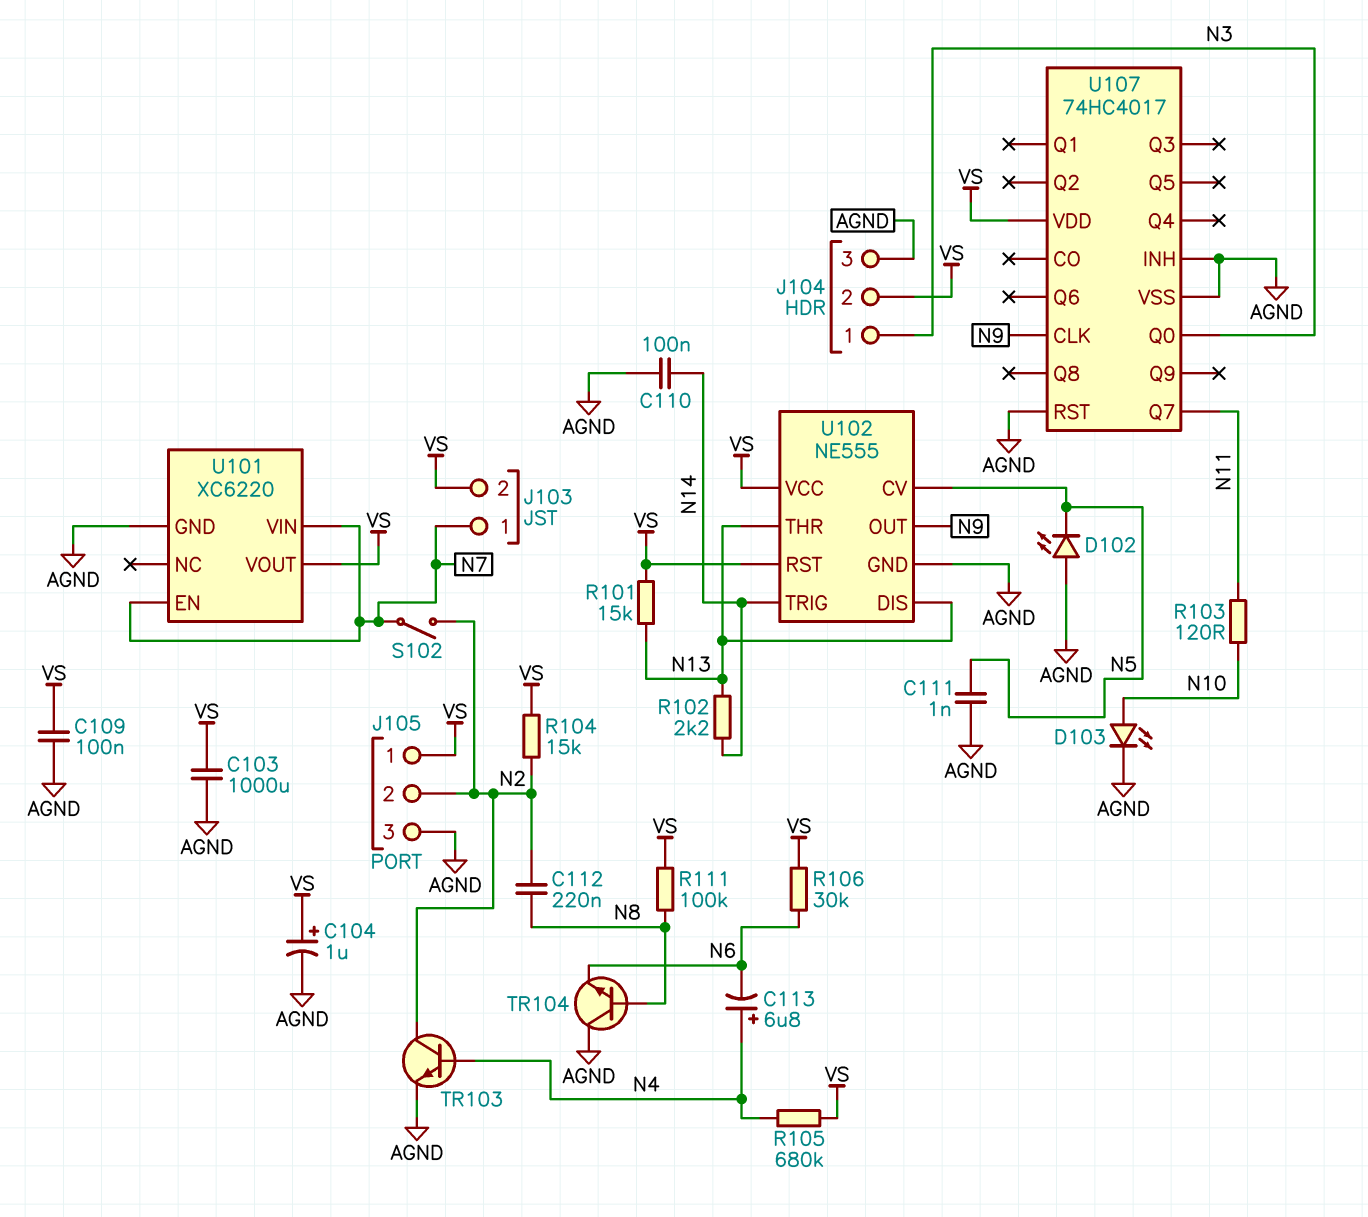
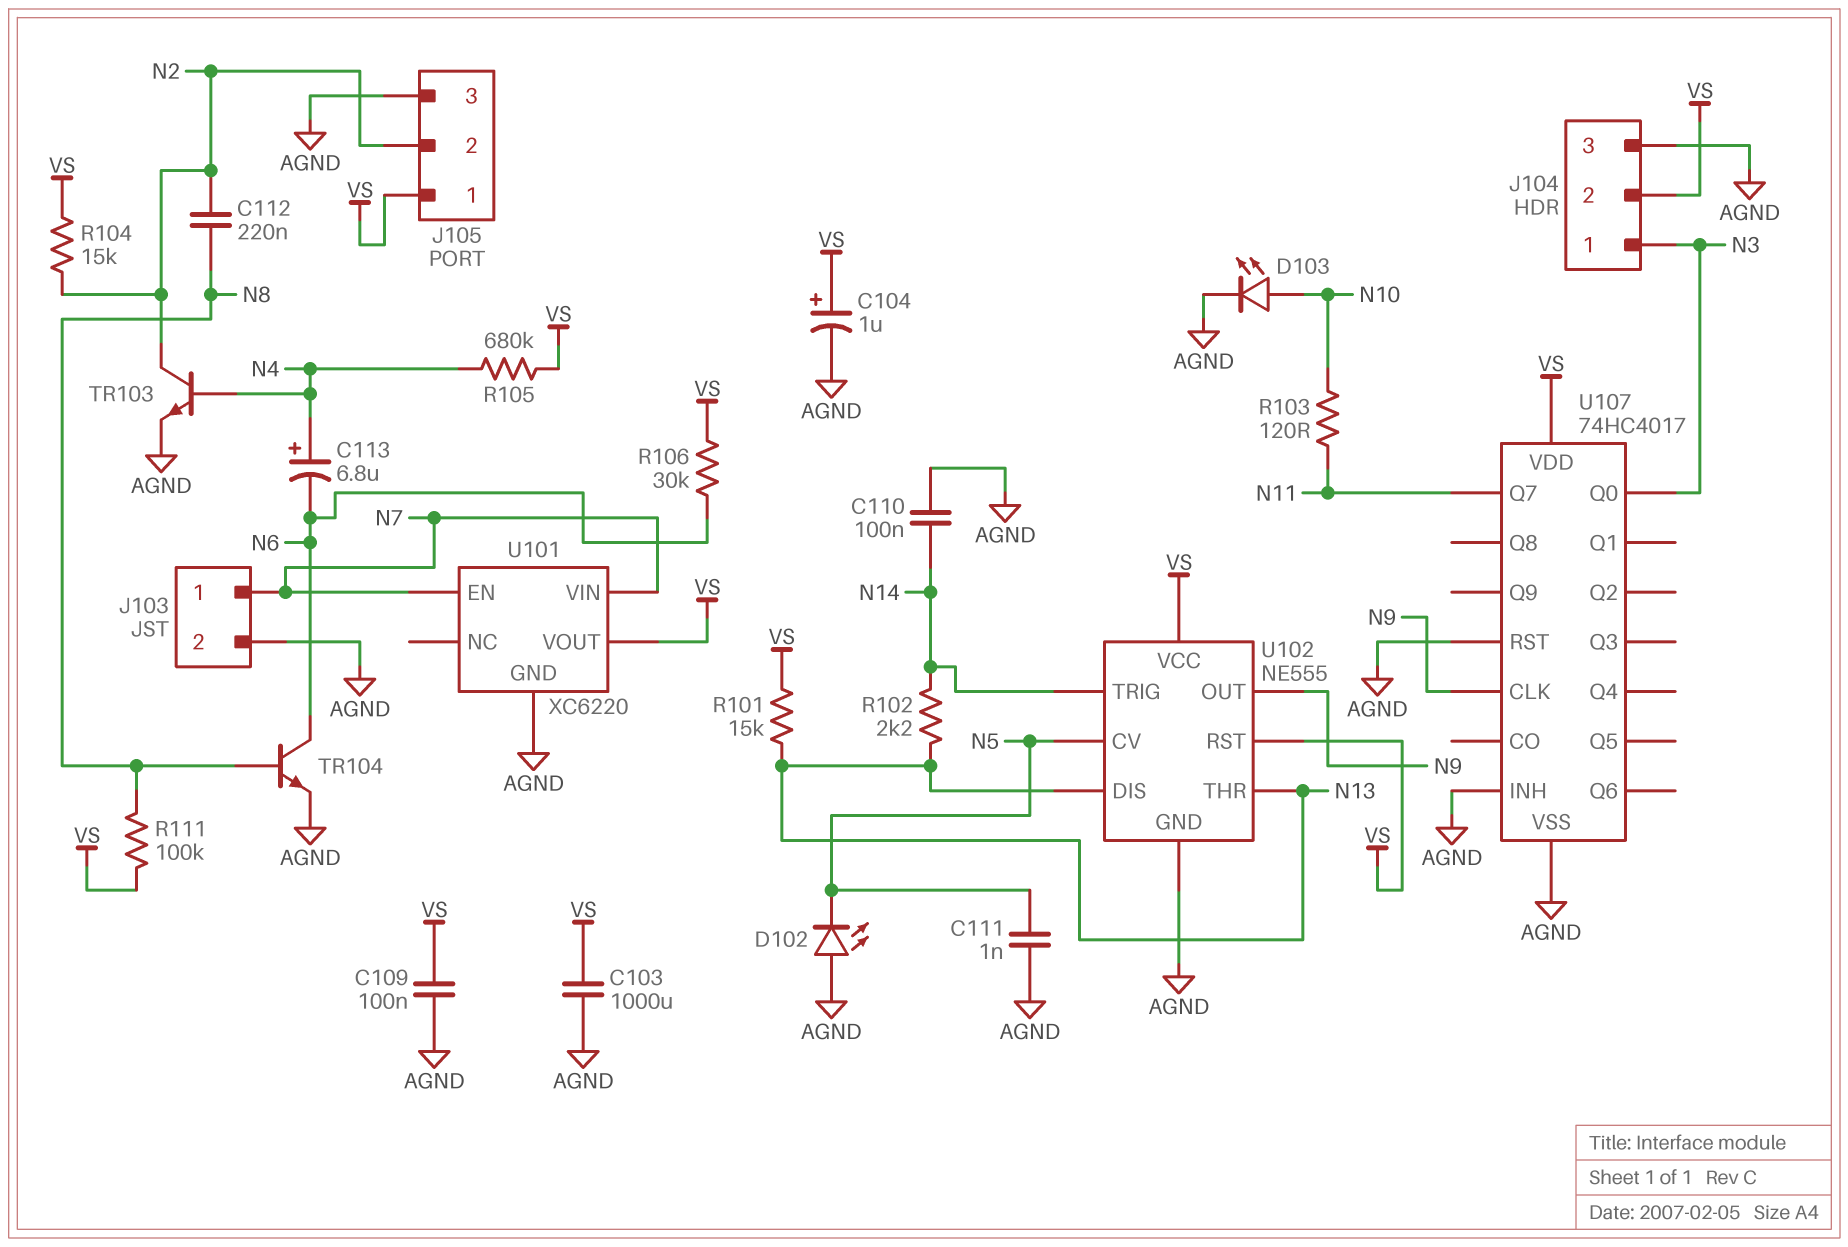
J103 pin 2: VS -> AGND
S102: switch (N2, N7) -> none
TR104: NPN (B N8, C AGND, E N6) -> NPN (B N8, C N6, E AGND)

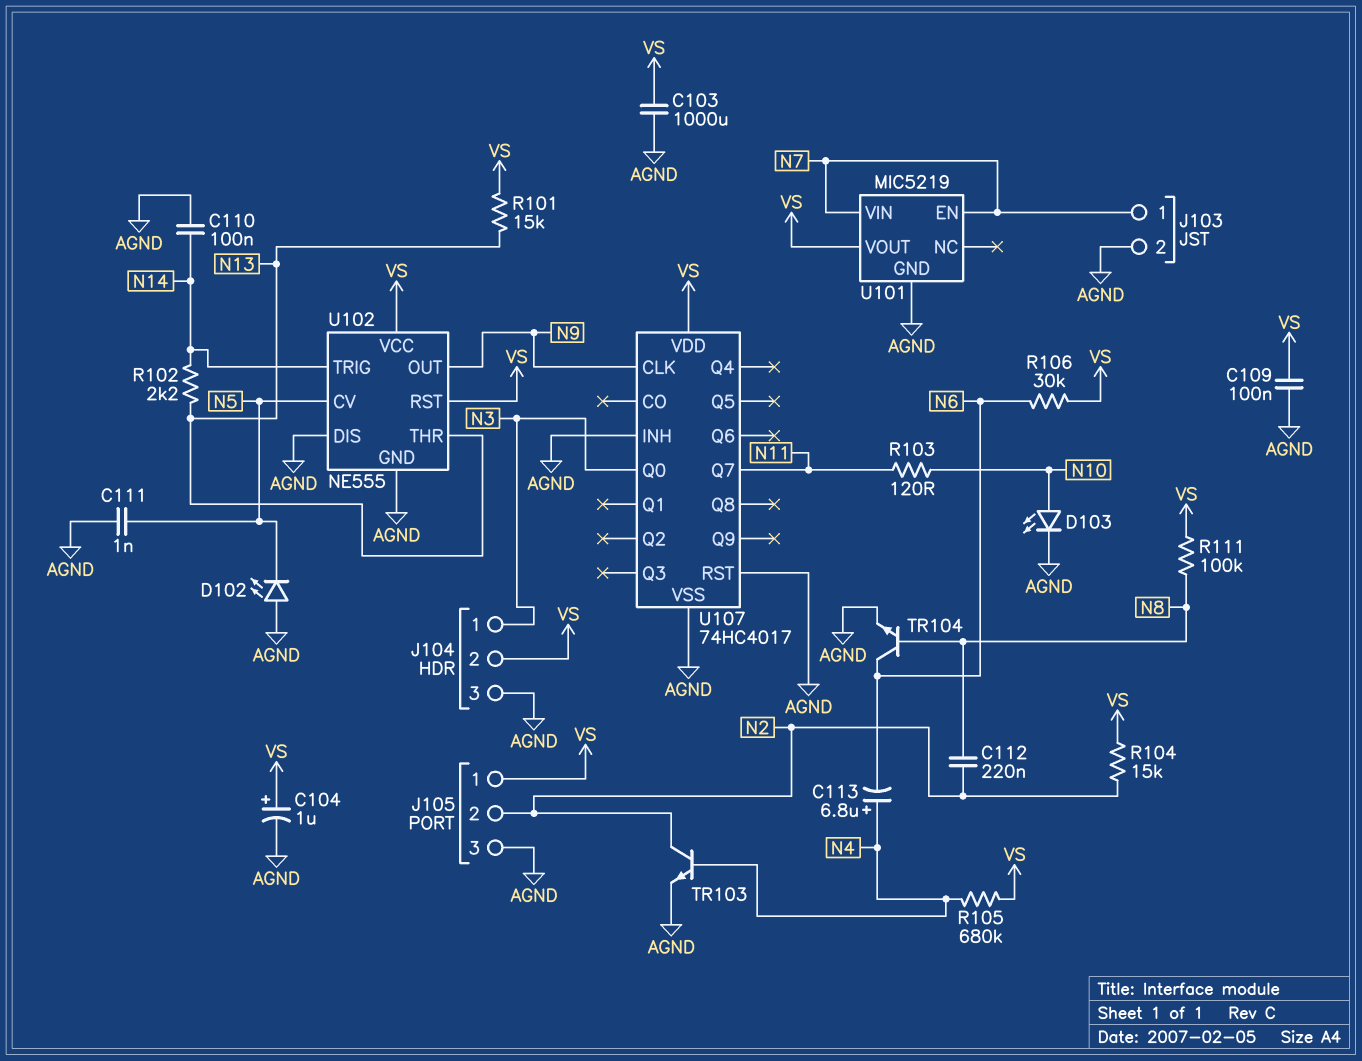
U101: XC6220 -> MIC5219
U102 pin DIS: N13 -> AGND

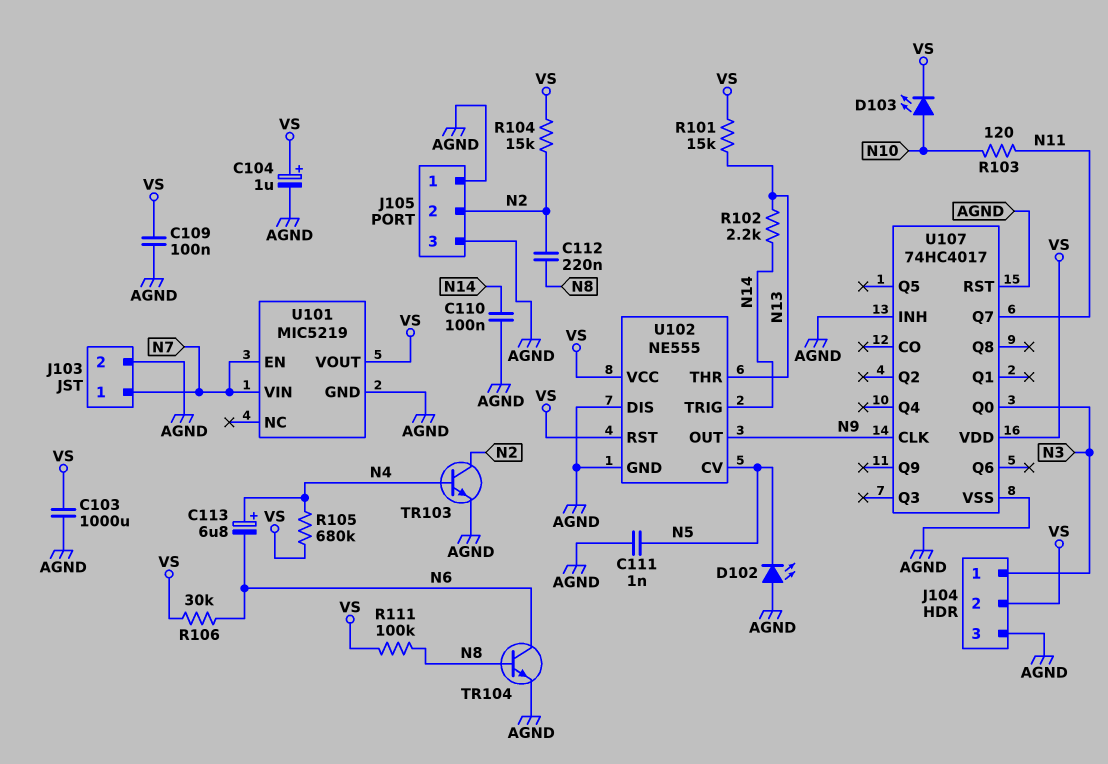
D103: LED (A N10, K AGND) -> LED (A N10, K VS)
J105 pin 1: VS -> AGND

